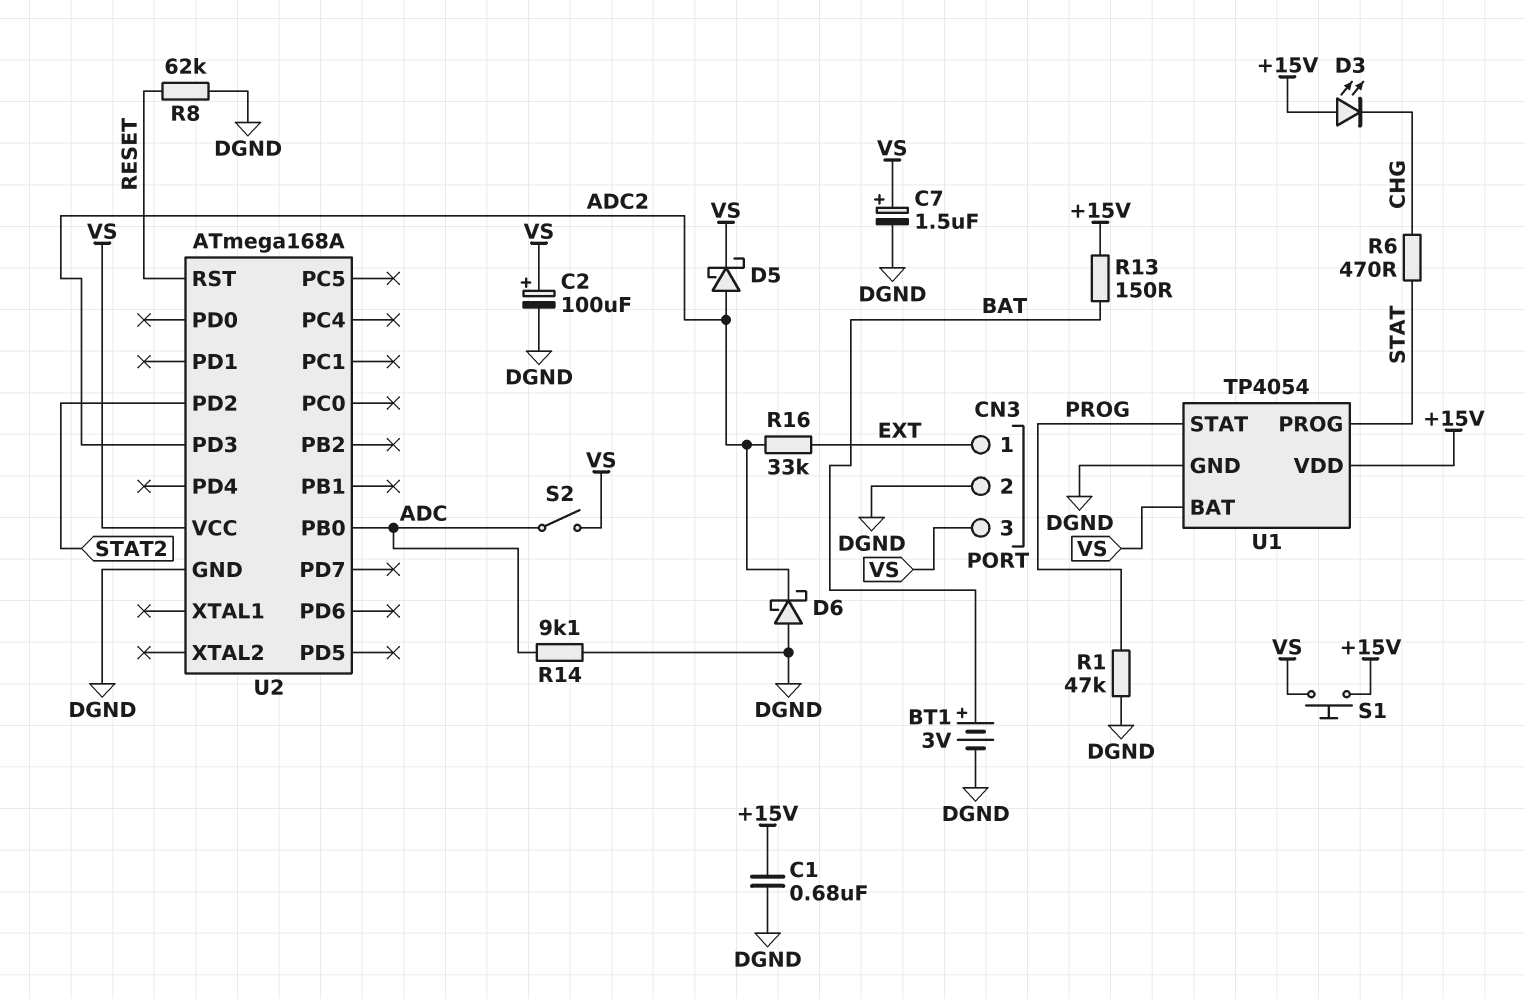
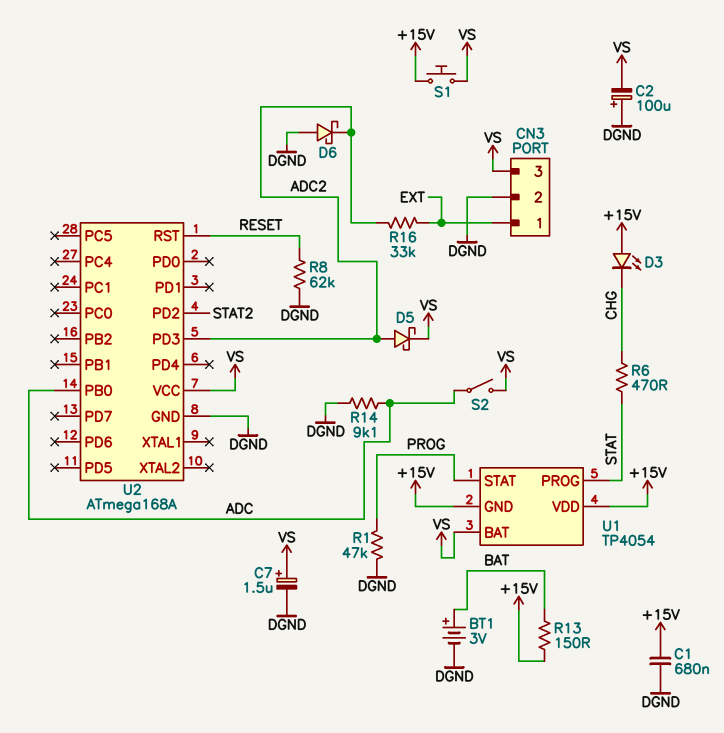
C2: 100uF (plus VS, minus DGND) -> 100uF (plus DGND, minus VS)
U1 pin GND: DGND -> +15V

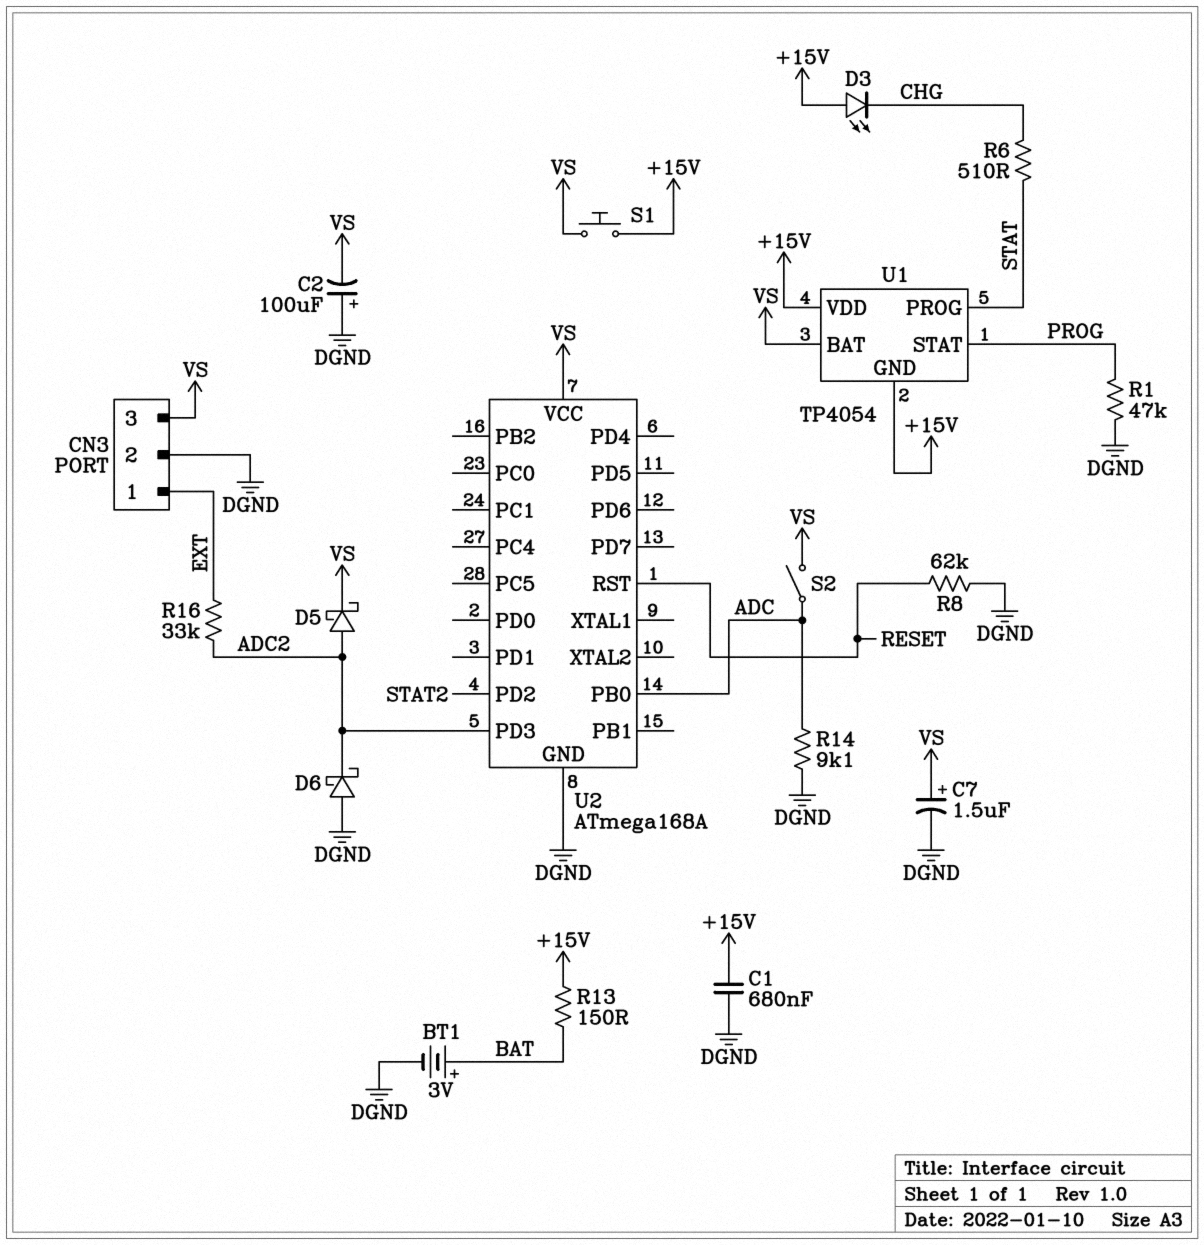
R6: 470 (CHG, STAT) -> 510 (CHG, STAT)

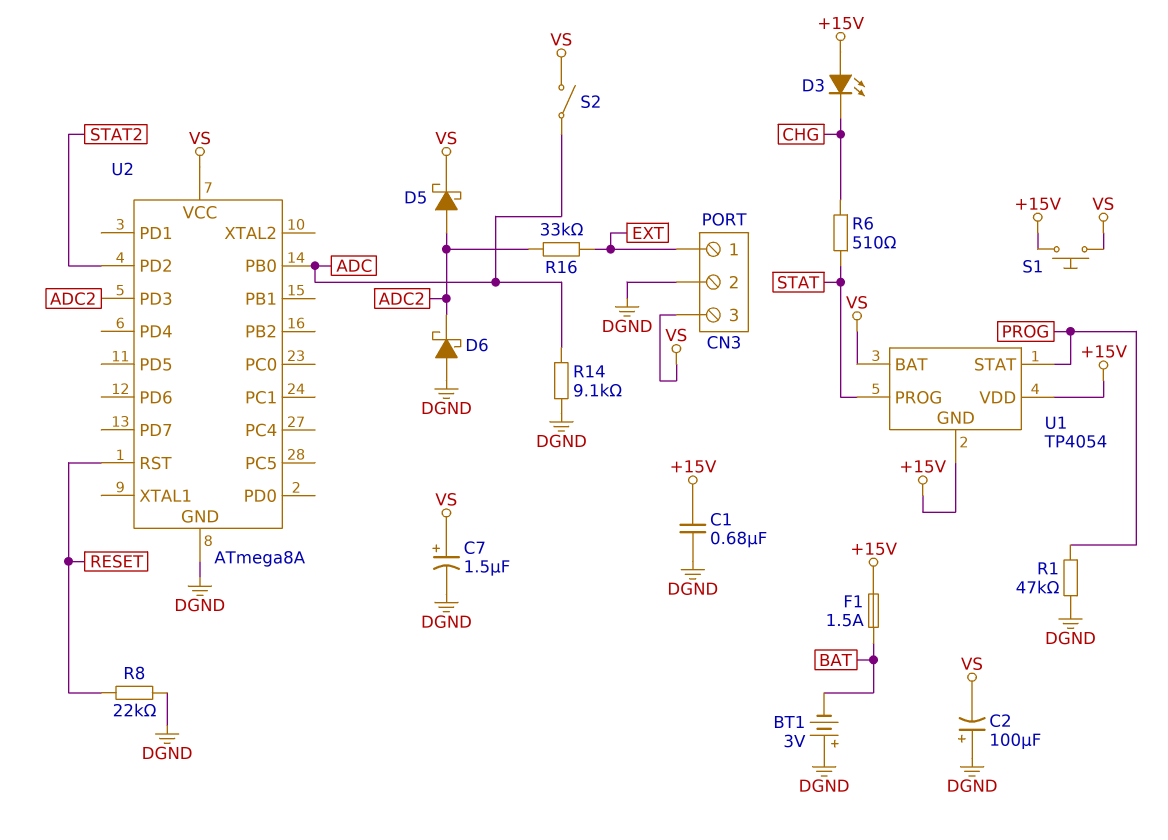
BT1: 3V (plus BAT, minus DGND) -> 3V (plus DGND, minus BAT)
F1: none -> 1.5A (+15V, BAT)
R8: 62k (DGND, RESET) -> 22k (DGND, RESET)
R13: 150 (+15V, BAT) -> none
U2: ATmega168A -> ATmega8A

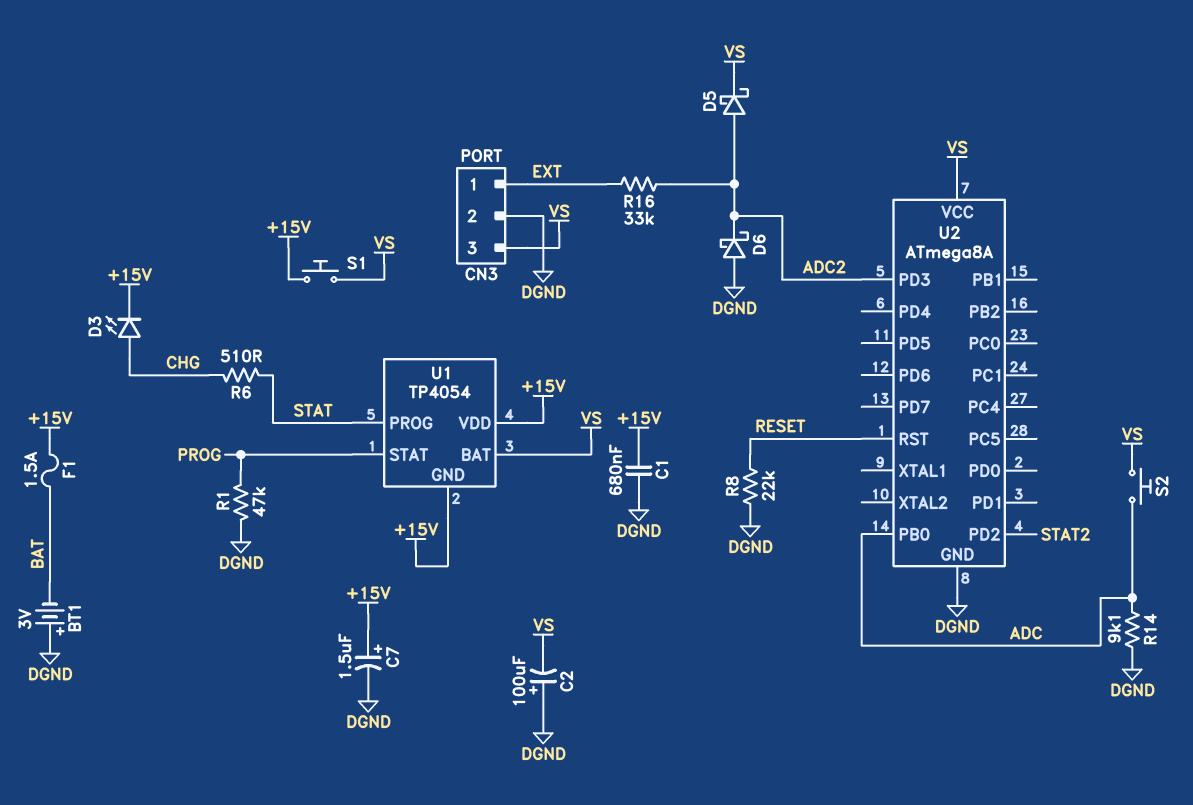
C7: 1.5uF (plus VS, minus DGND) -> 1.5uF (plus +15V, minus DGND)
D3: LED (A +15V, K CHG) -> LED (A CHG, K +15V)
S2: switch (ADC, VS) -> button (ADC, VS)

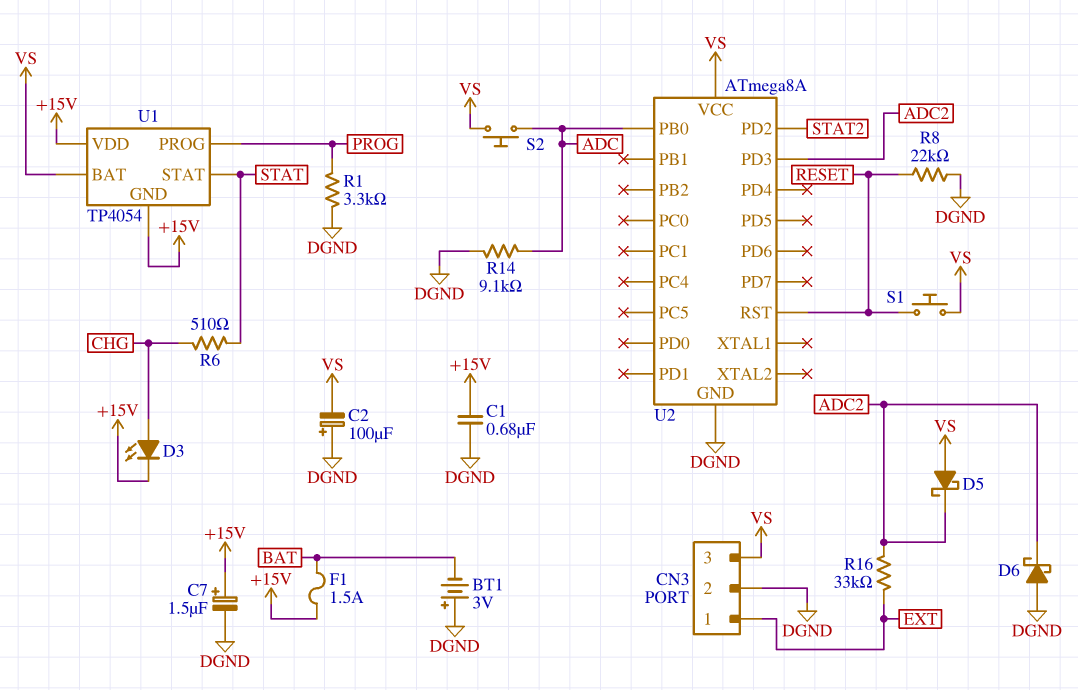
D5: schottky (A ADC2, K VS) -> schottky (A VS, K ADC2)
R1: 47k (DGND, PROG) -> 3.3k (DGND, PROG)
S1: button (+15V, VS) -> button (RESET, VS)
U1 pin PROG: STAT -> PROG
U1 pin STAT: PROG -> STAT

